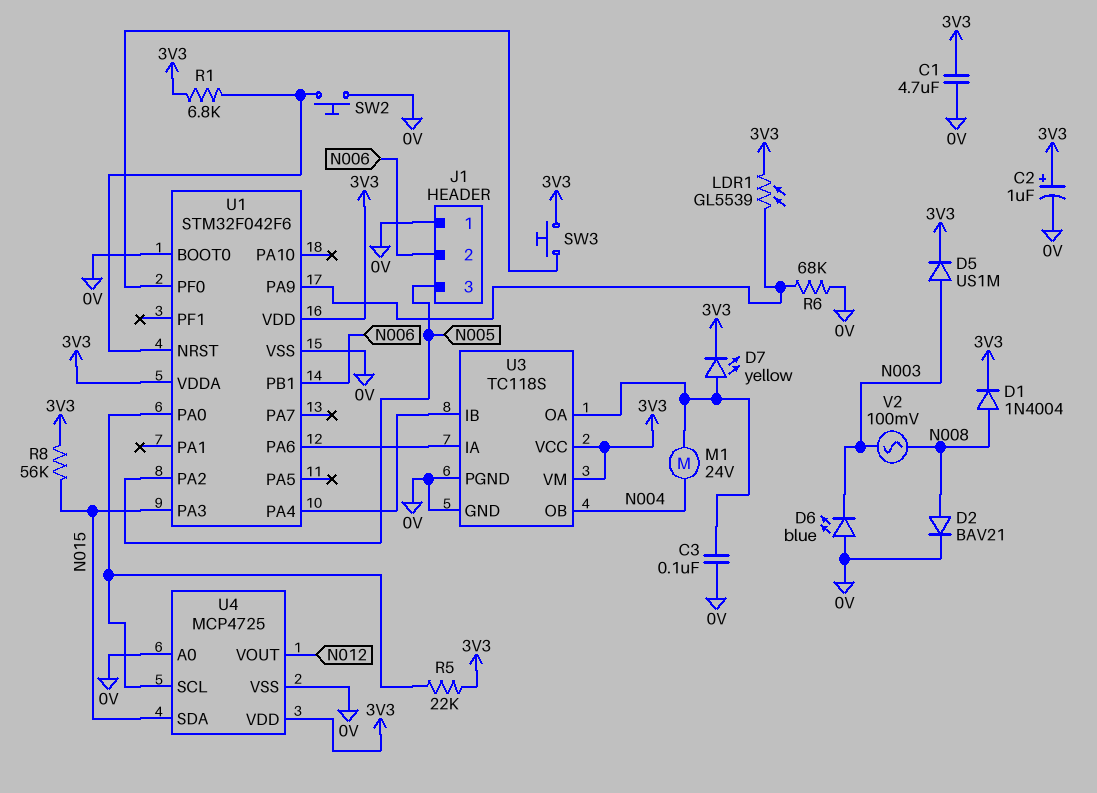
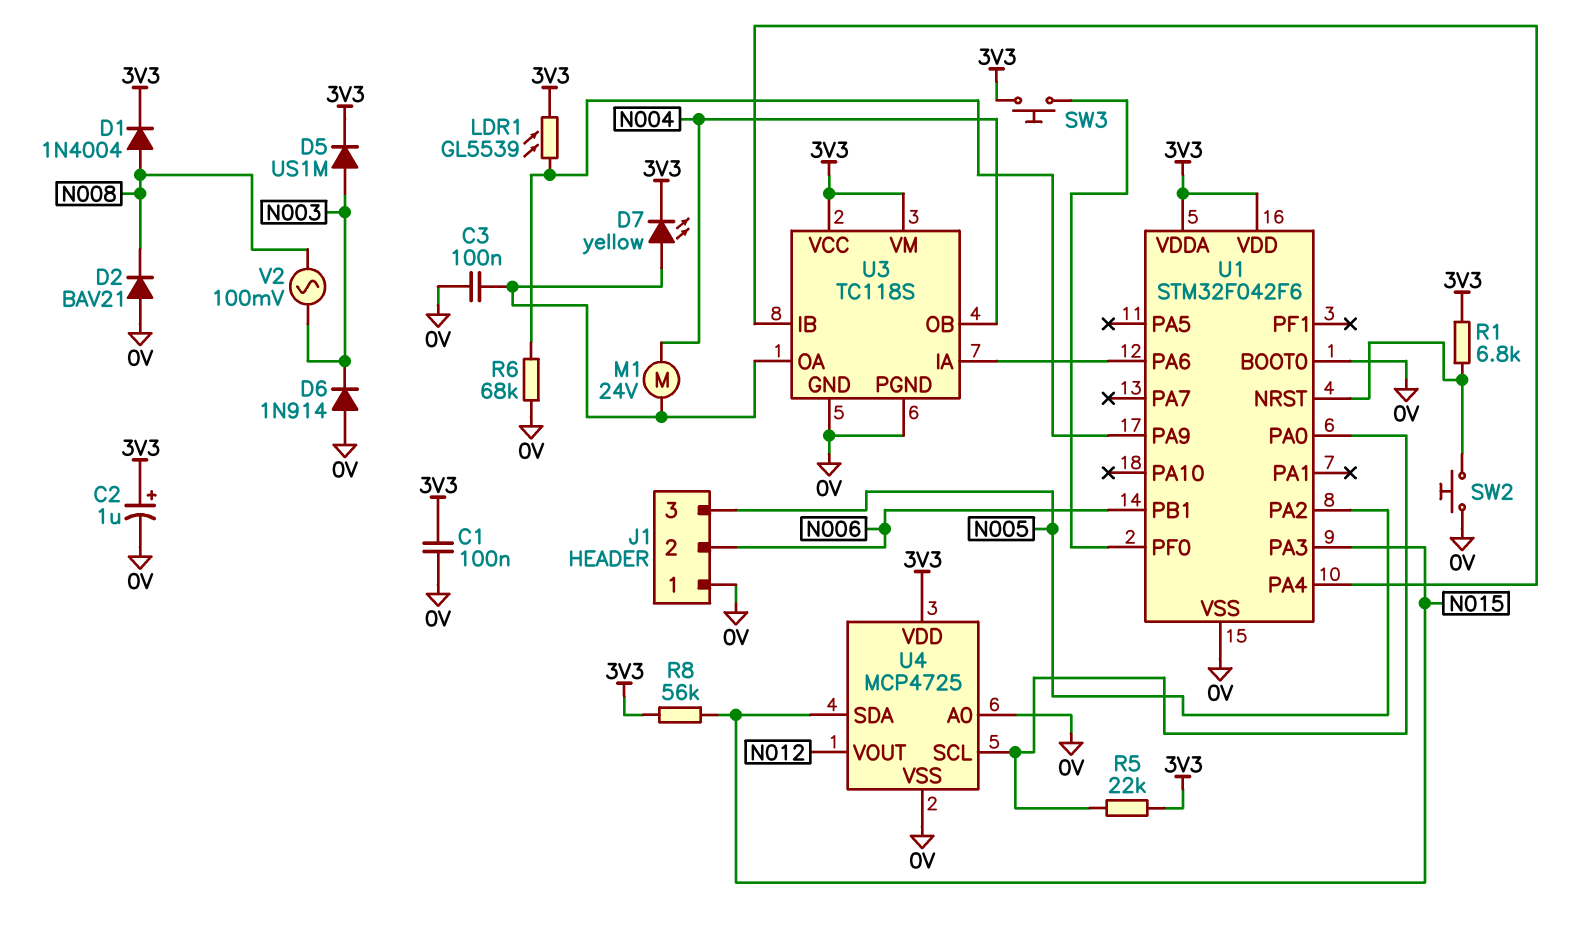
C1: 4.7uF (0V, 3V3) -> 100nF (0V, 3V3)
D2: diode BAV21 (A N008, K 0V) -> diode BAV21 (A 0V, K N008)
D6: LED blue (A 0V, K N003) -> diode 1N914 (A 0V, K N003)

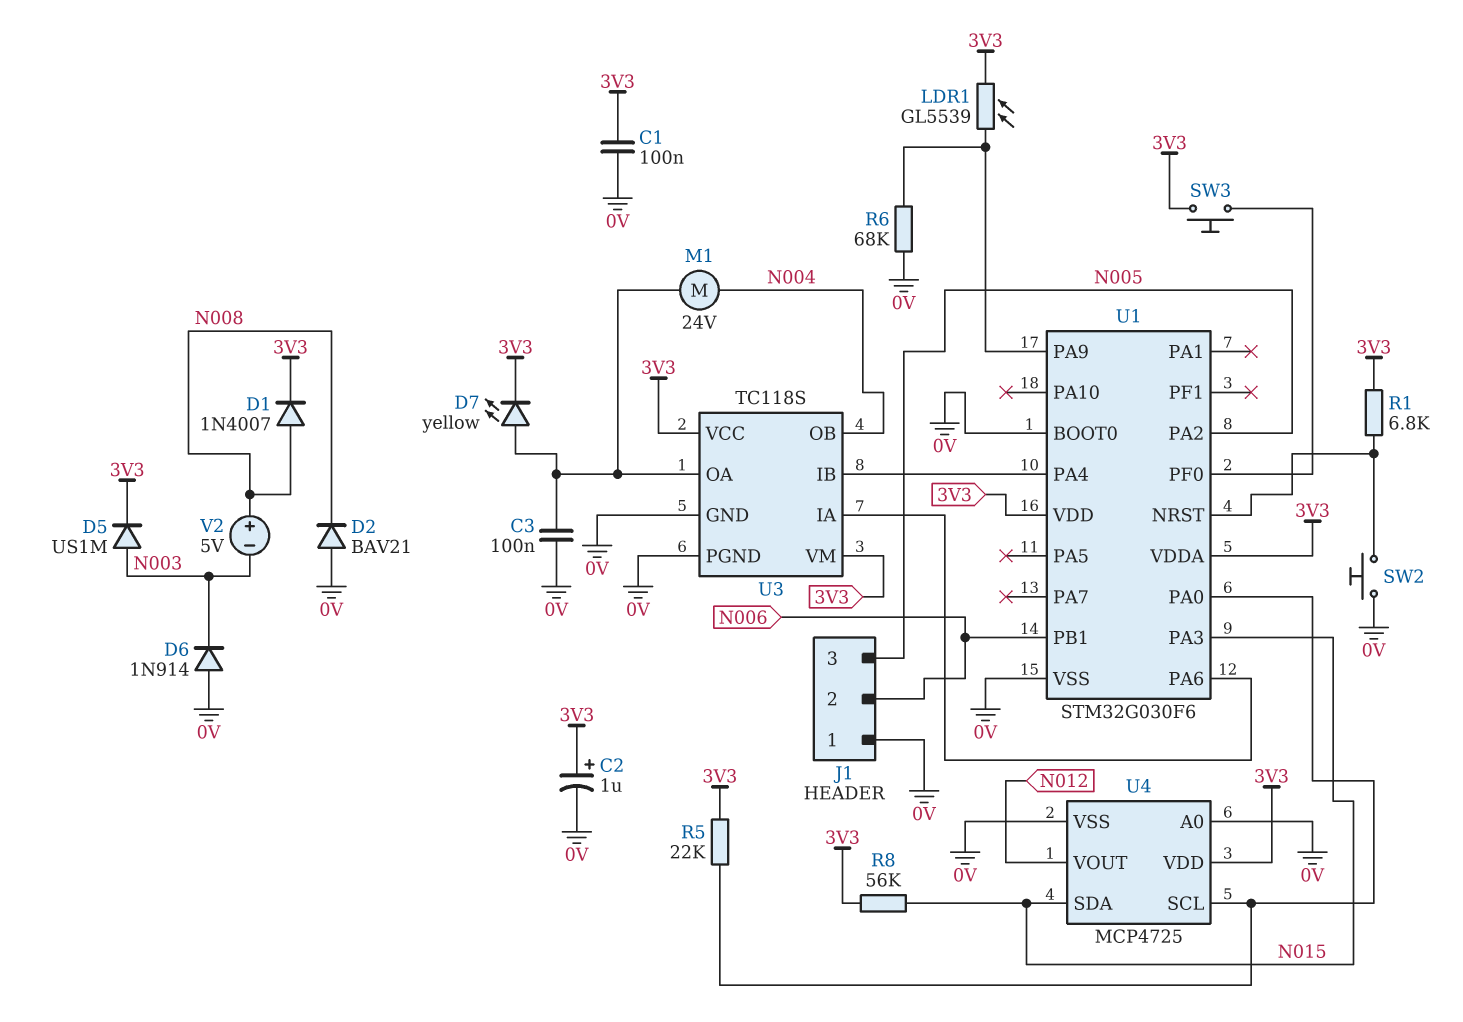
D1: diode 1N4004 (A N008, K 3V3) -> diode 1N4007 (A N008, K 3V3)
U1: STM32F042F6 -> STM32G030F6
V2: AC 100mV (N003, N008) -> 5V (plus N008, minus N003)

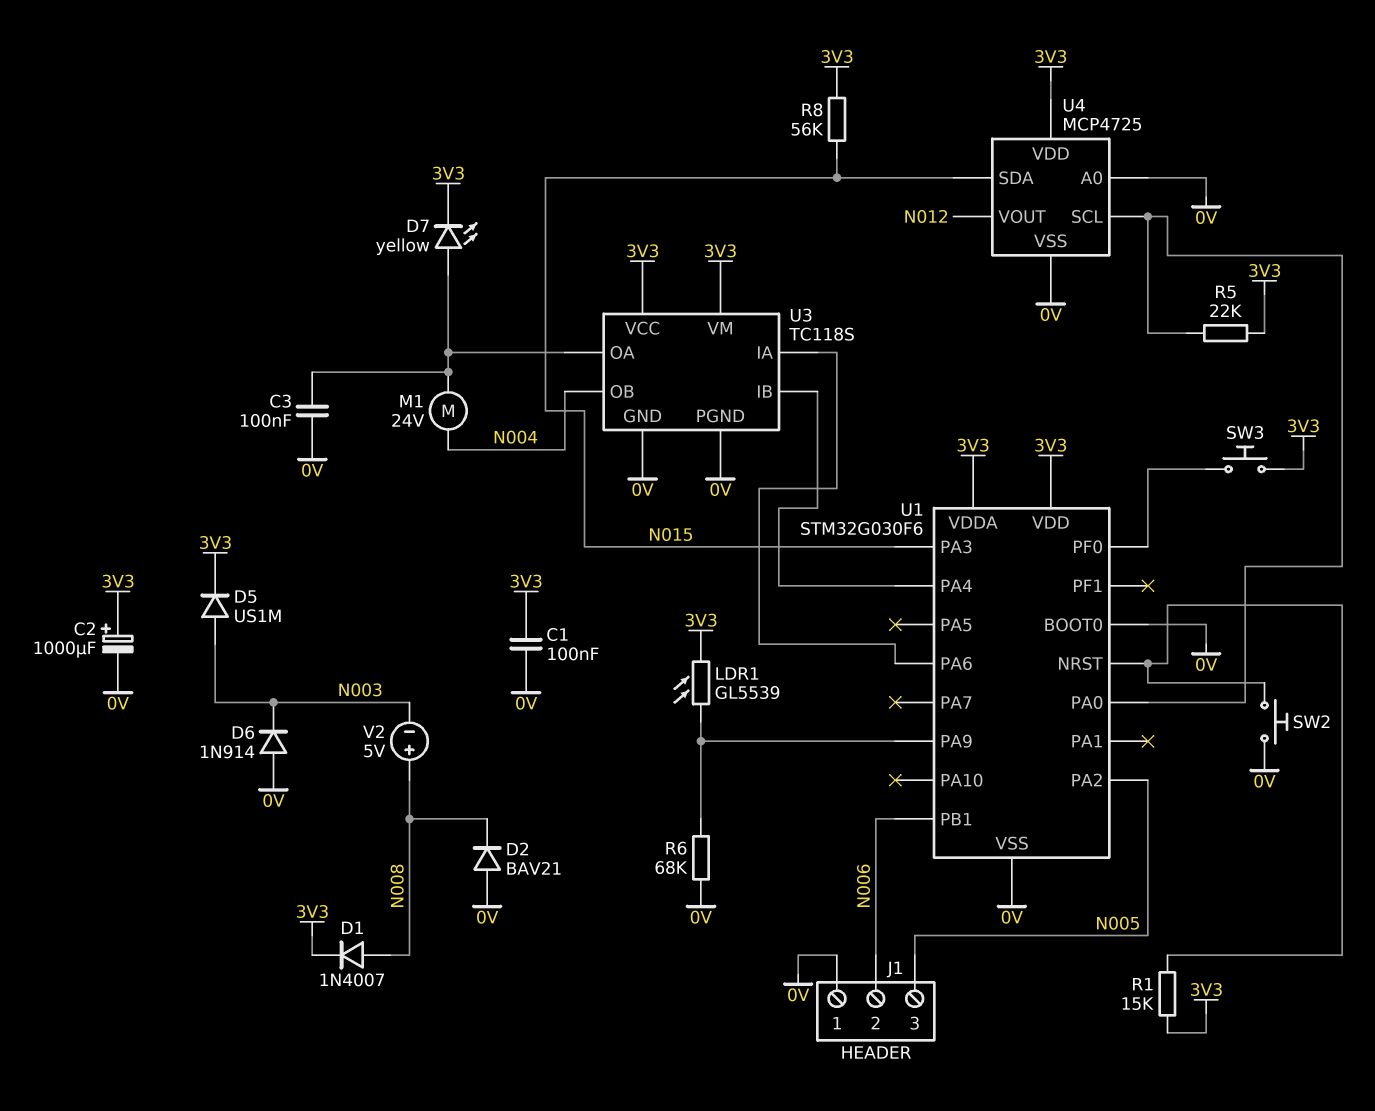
C2: 1uF (plus 3V3, minus 0V) -> 1000uF (plus 3V3, minus 0V)
R1: 6.8k (3V3, U1/NRST) -> 15k (3V3, U1/NRST)

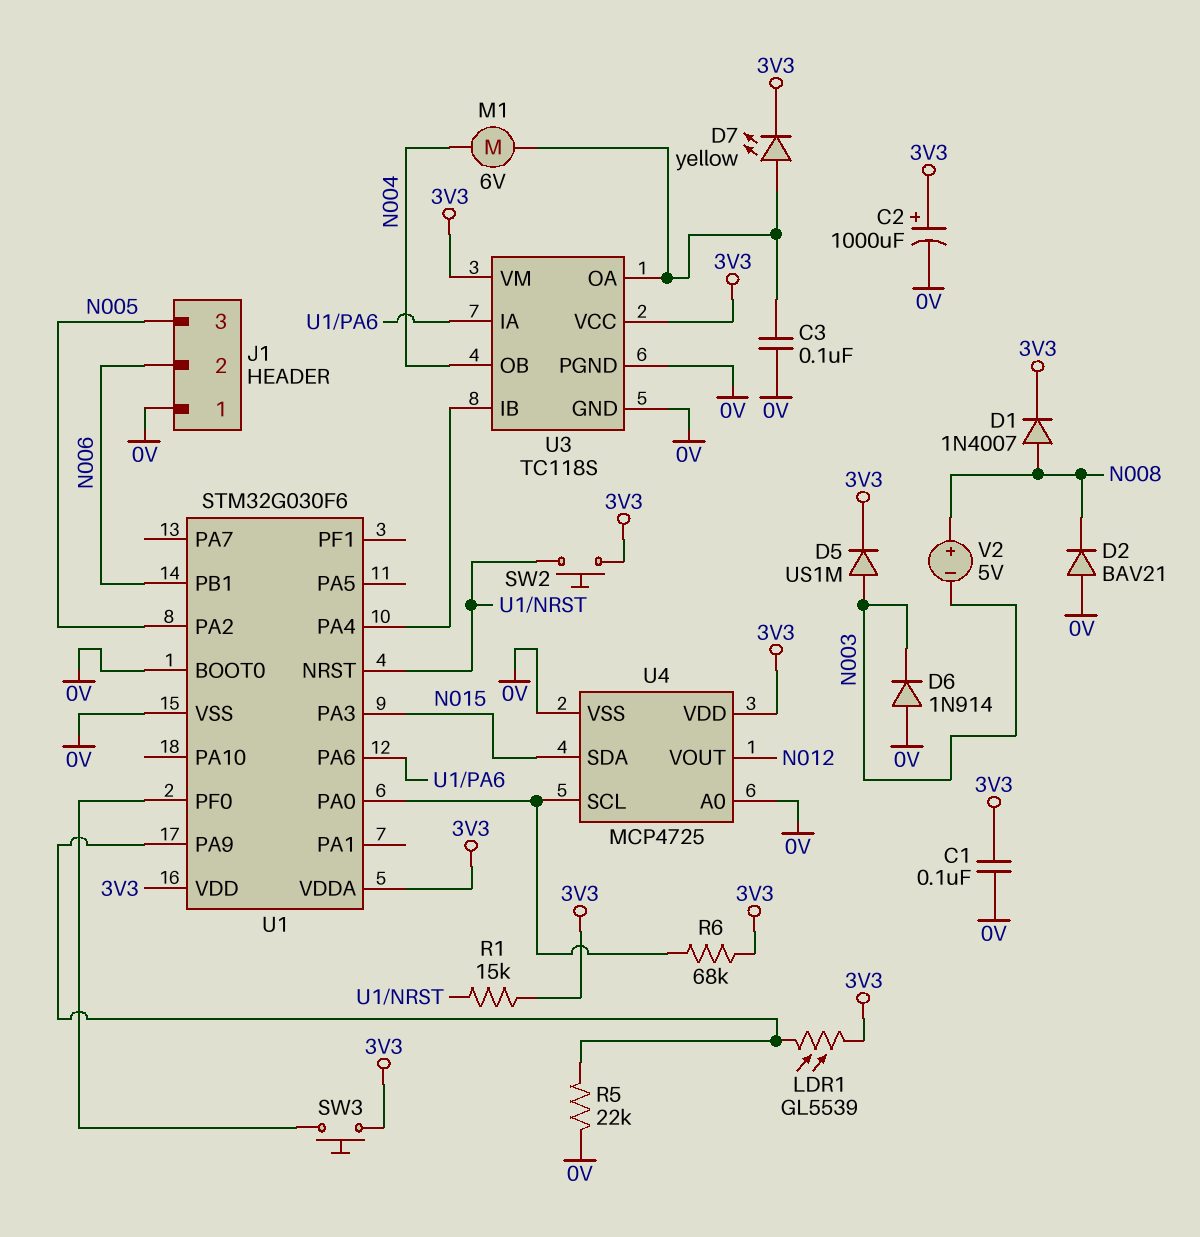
M1: motor 24V (N004, U3/OA) -> motor 6V (N004, U3/OA)
R5: 22k (3V3, U1/PA0) -> 22k (0V, U1/PA9)
R6: 68k (0V, U1/PA9) -> 68k (3V3, U1/PA0)
R8: 56k (3V3, N015) -> none
SW2: button (0V, U1/NRST) -> button (3V3, U1/NRST)

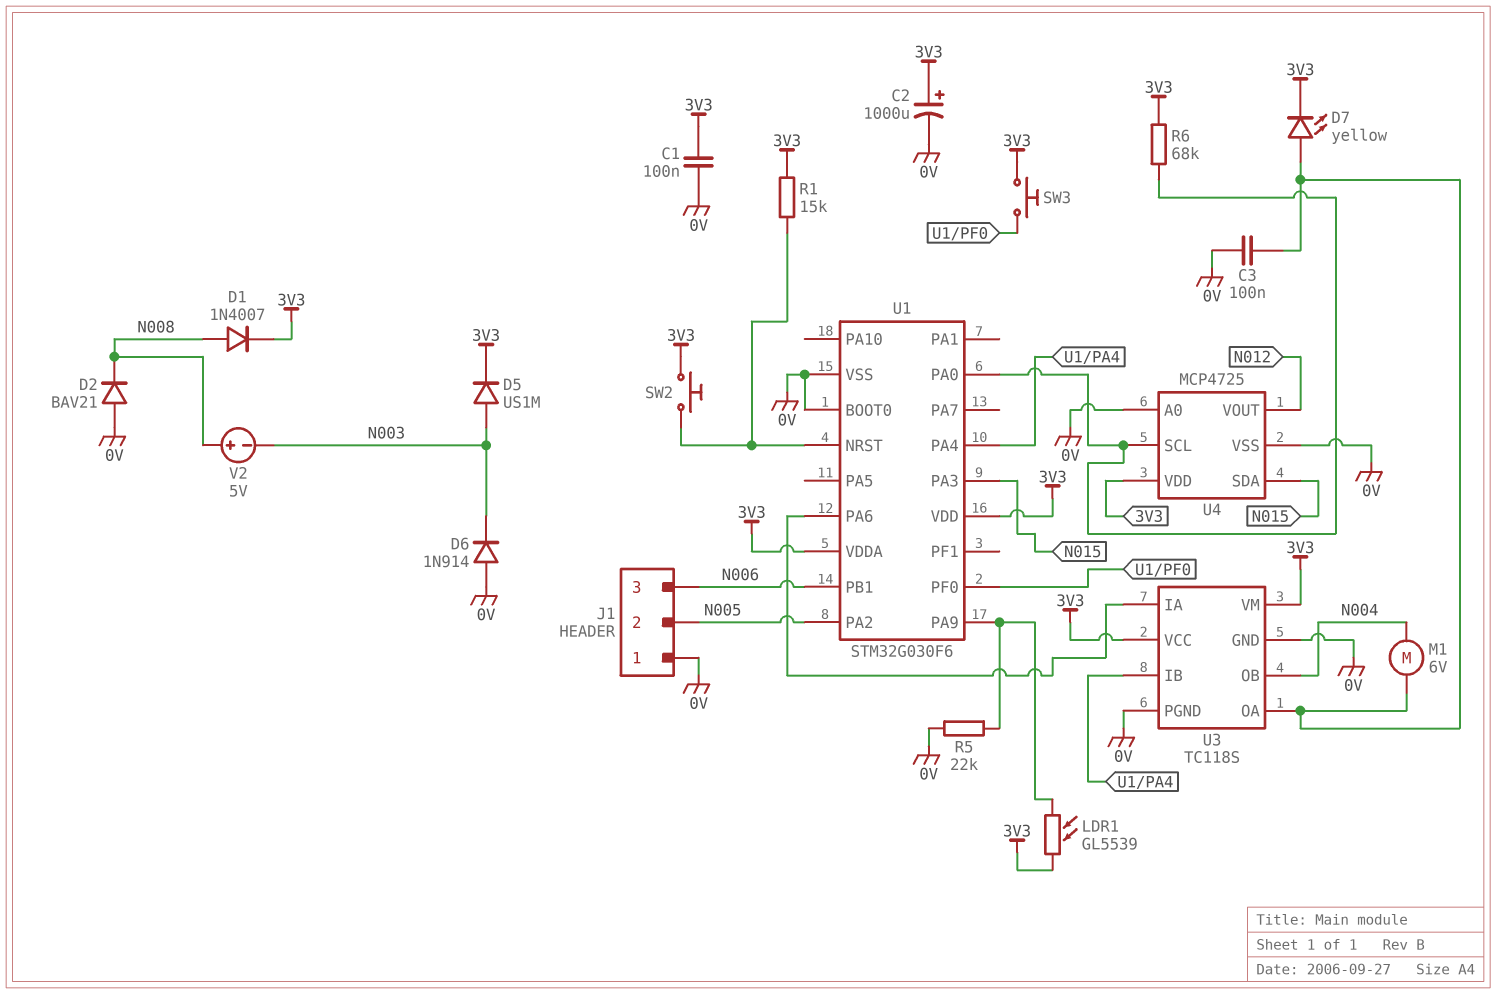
J1 pin 2: N006 -> N005
J1 pin 3: N005 -> N006

